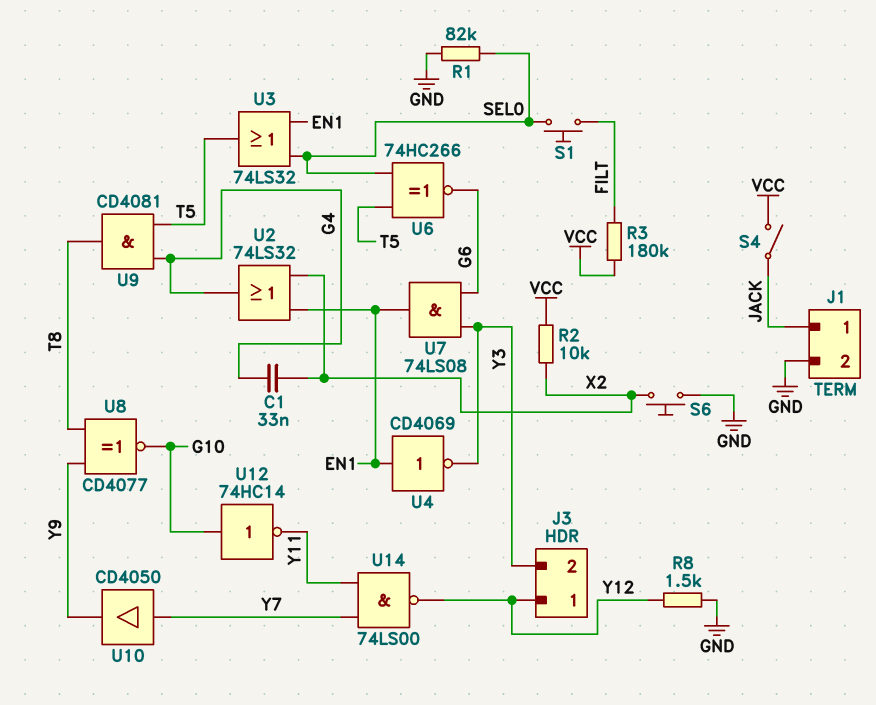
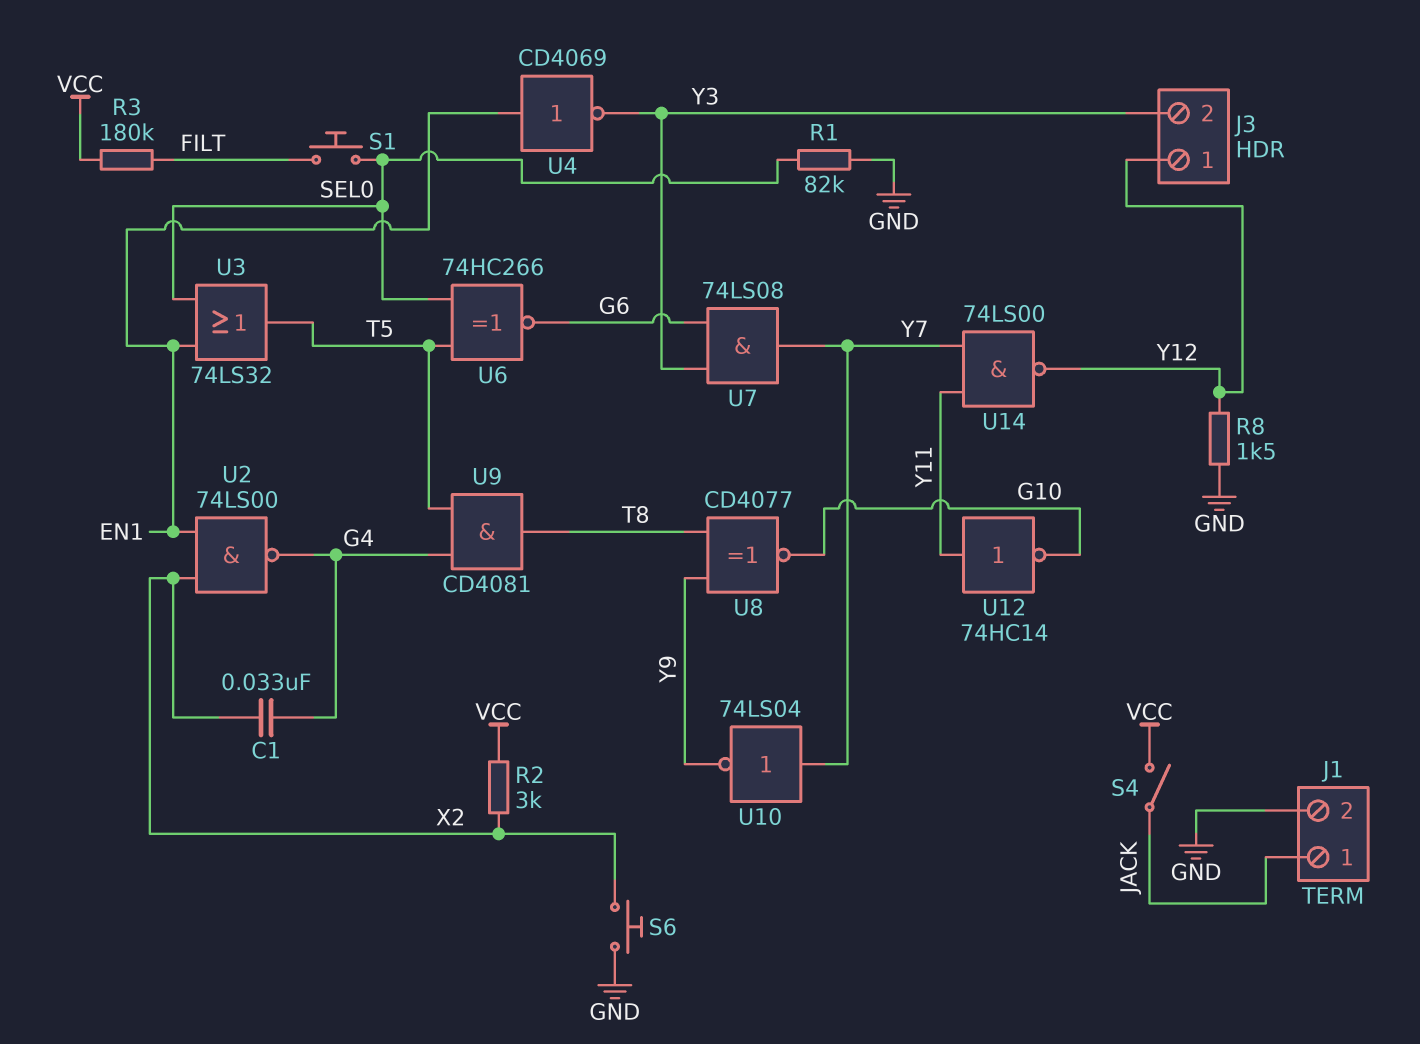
R2: 10k (VCC, X2) -> 3k (VCC, X2)
U2: OR 74LS32 (in EN1, in X2, out G4) -> NAND 74LS00 (in EN1, in X2, out G4)
U7: AND 74LS08 (in G6, in Y3, out EN1) -> AND 74LS08 (in G6, in Y3, out Y7)
U10: buffer CD4050 (in Y7, out Y9) -> NOT 74LS04 (in Y7, out Y9)
U12: NOT 74HC14 (in G10, out Y11) -> NOT 74HC14 (in Y11, out G10)

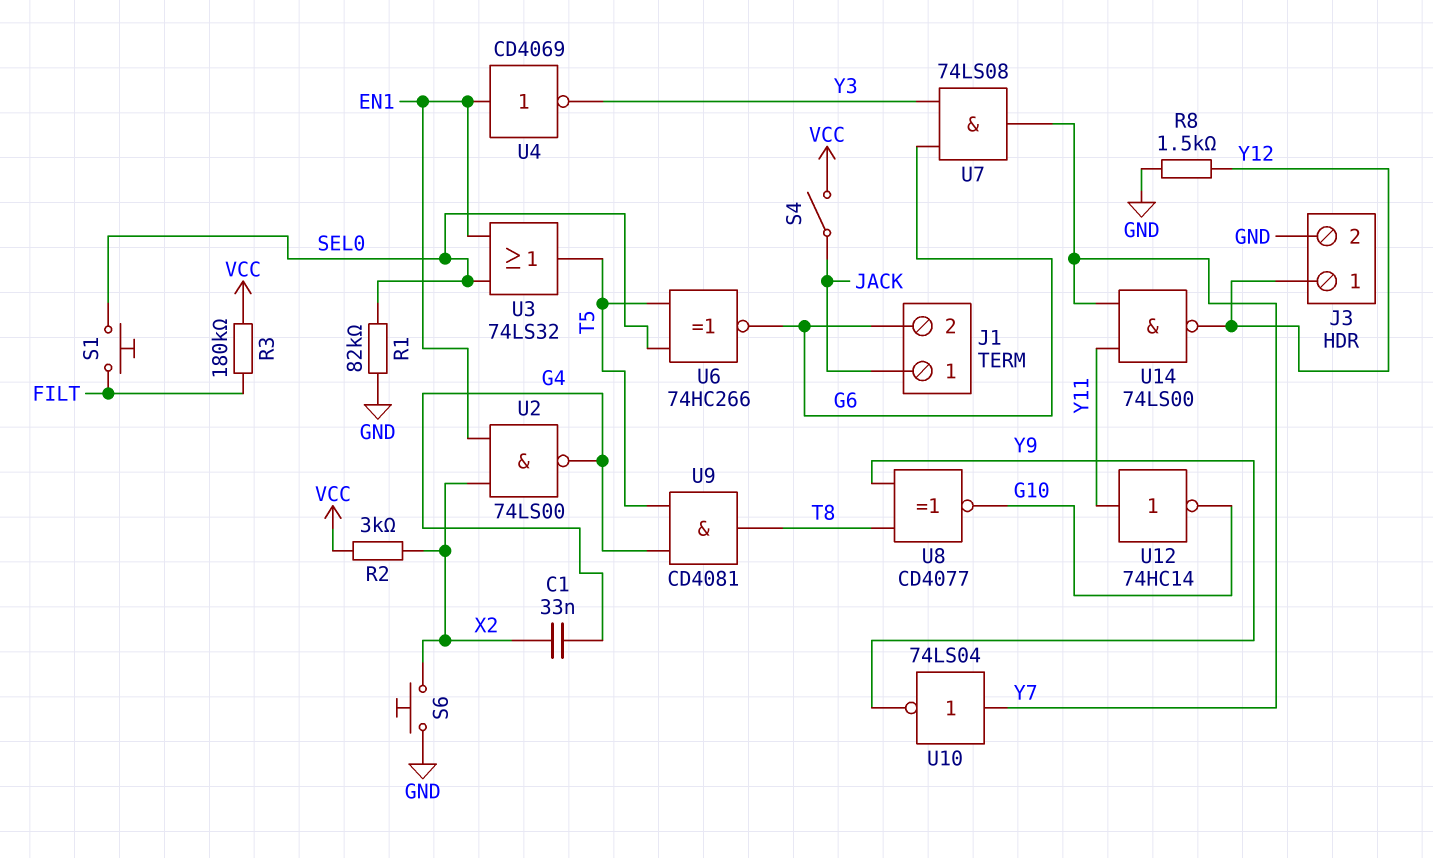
J1 pin 2: GND -> G6
J3 pin 2: Y3 -> GND

